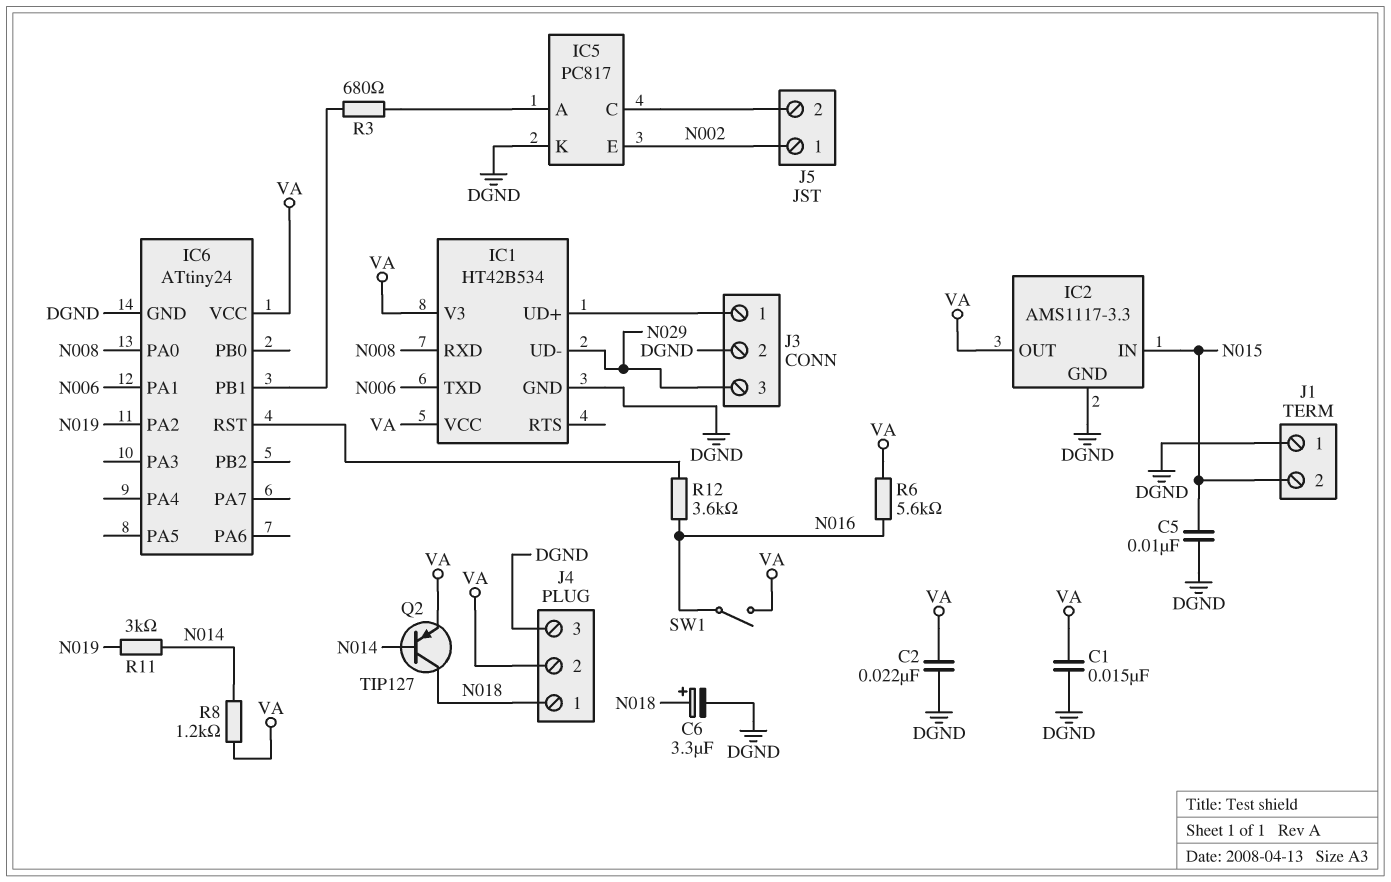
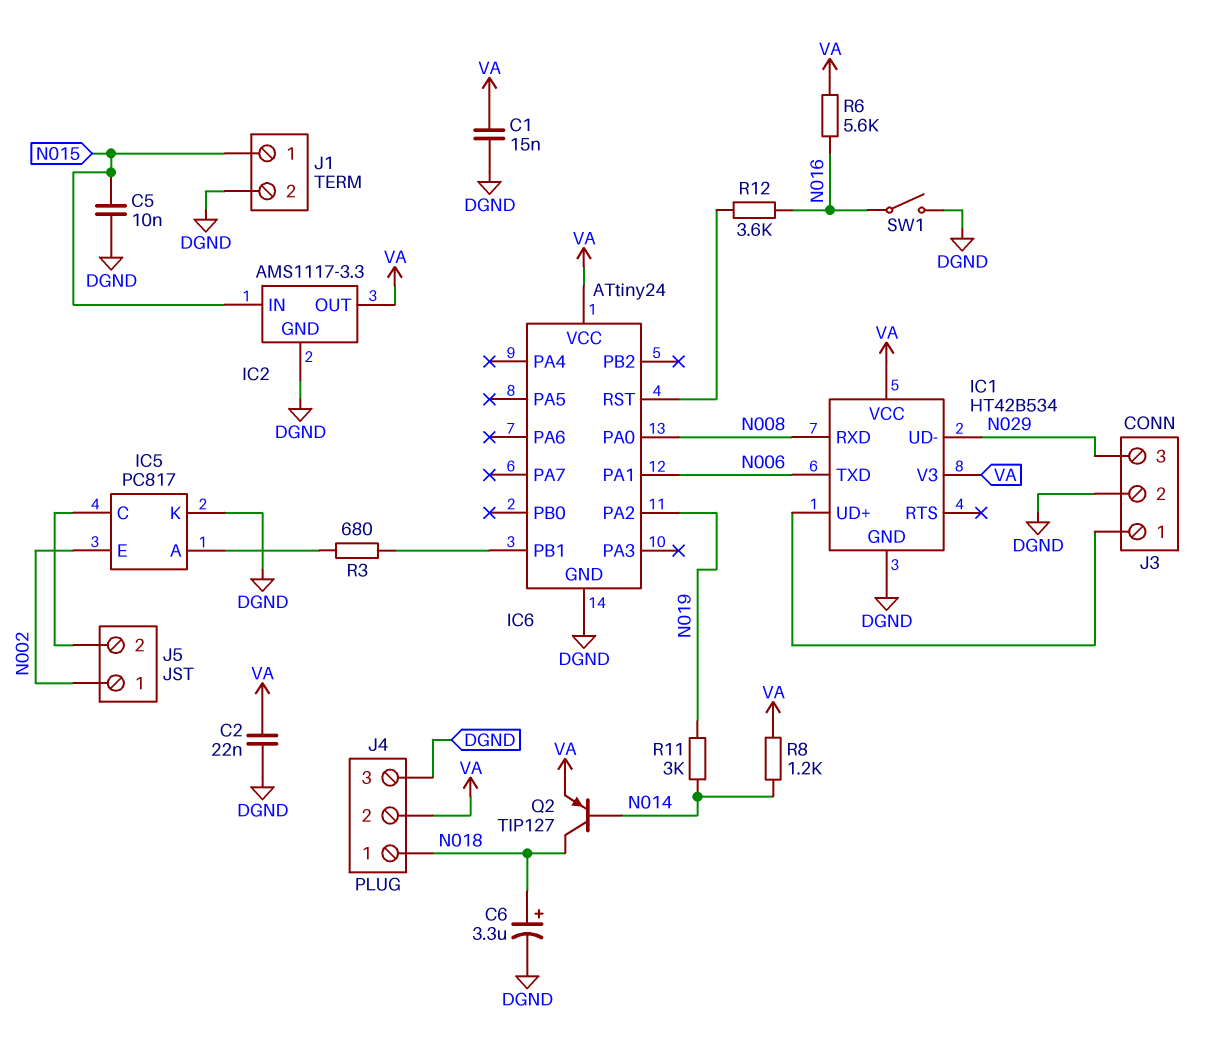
J1 pin 1: DGND -> N015
J1 pin 2: N015 -> DGND
SW1: switch (N016, VA) -> switch (DGND, N016)

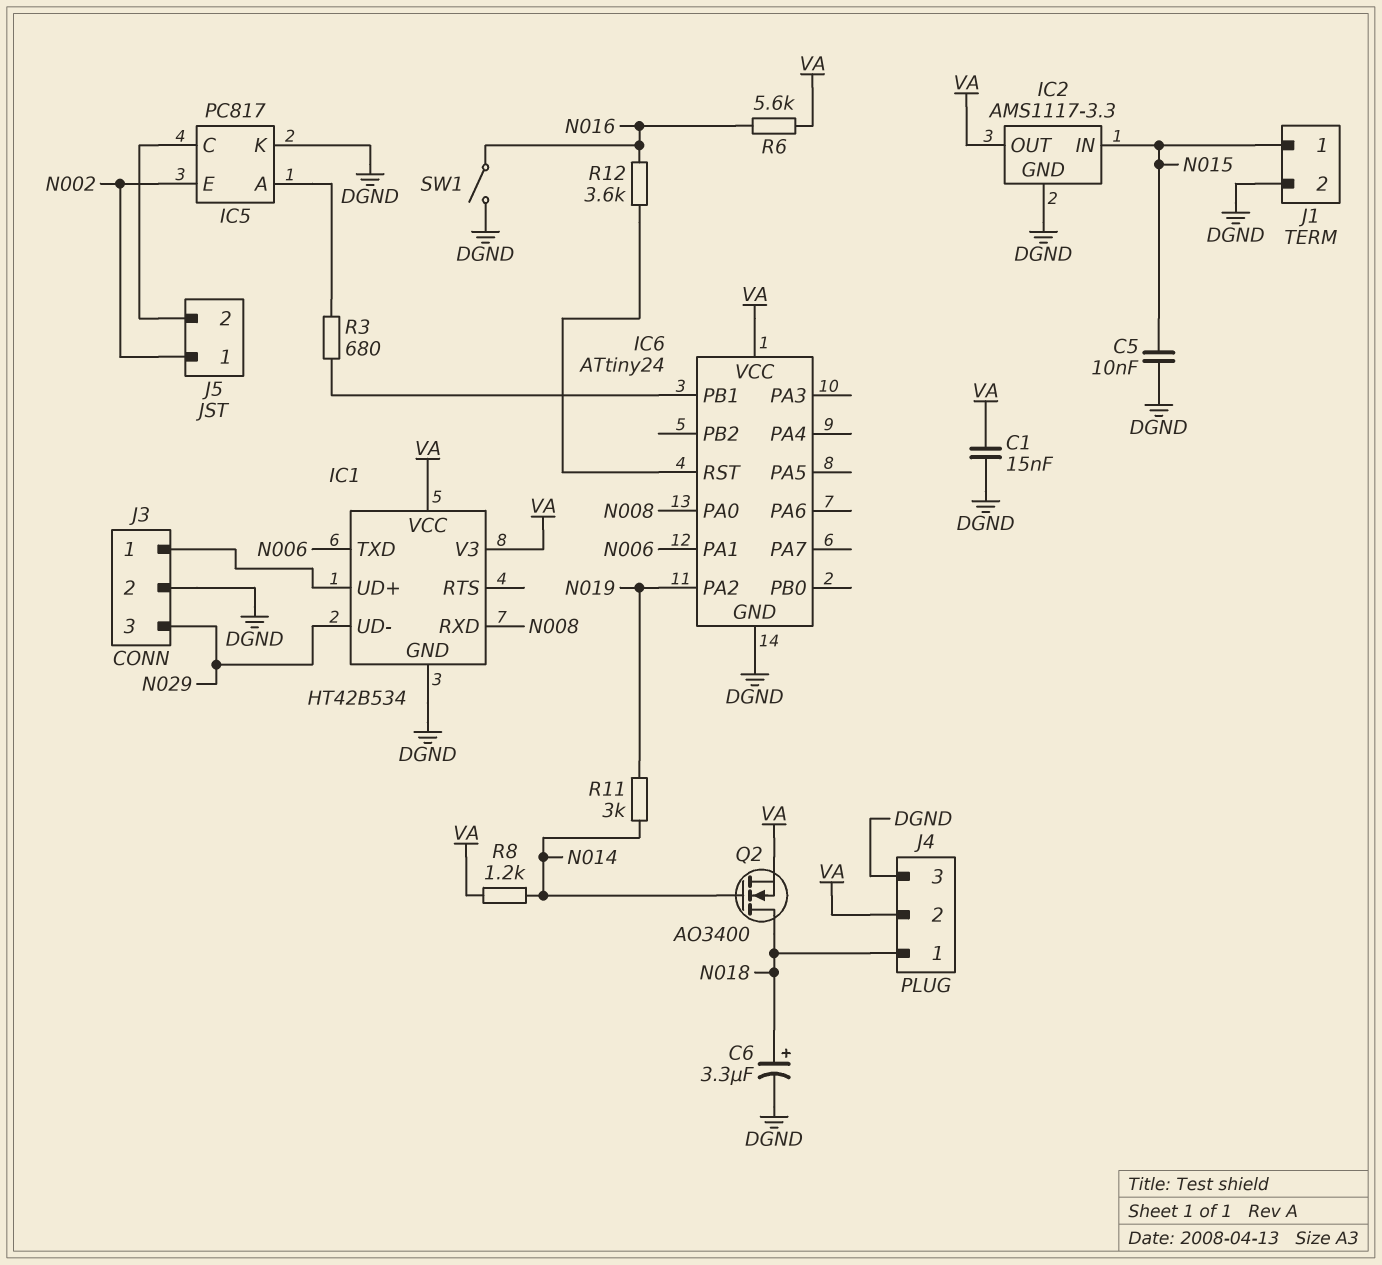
C2: 22nF (DGND, VA) -> none
Q2: PNP TIP127 (B N014, C N018, E VA) -> NMOS AO3400 (G N014, D N018, S VA)

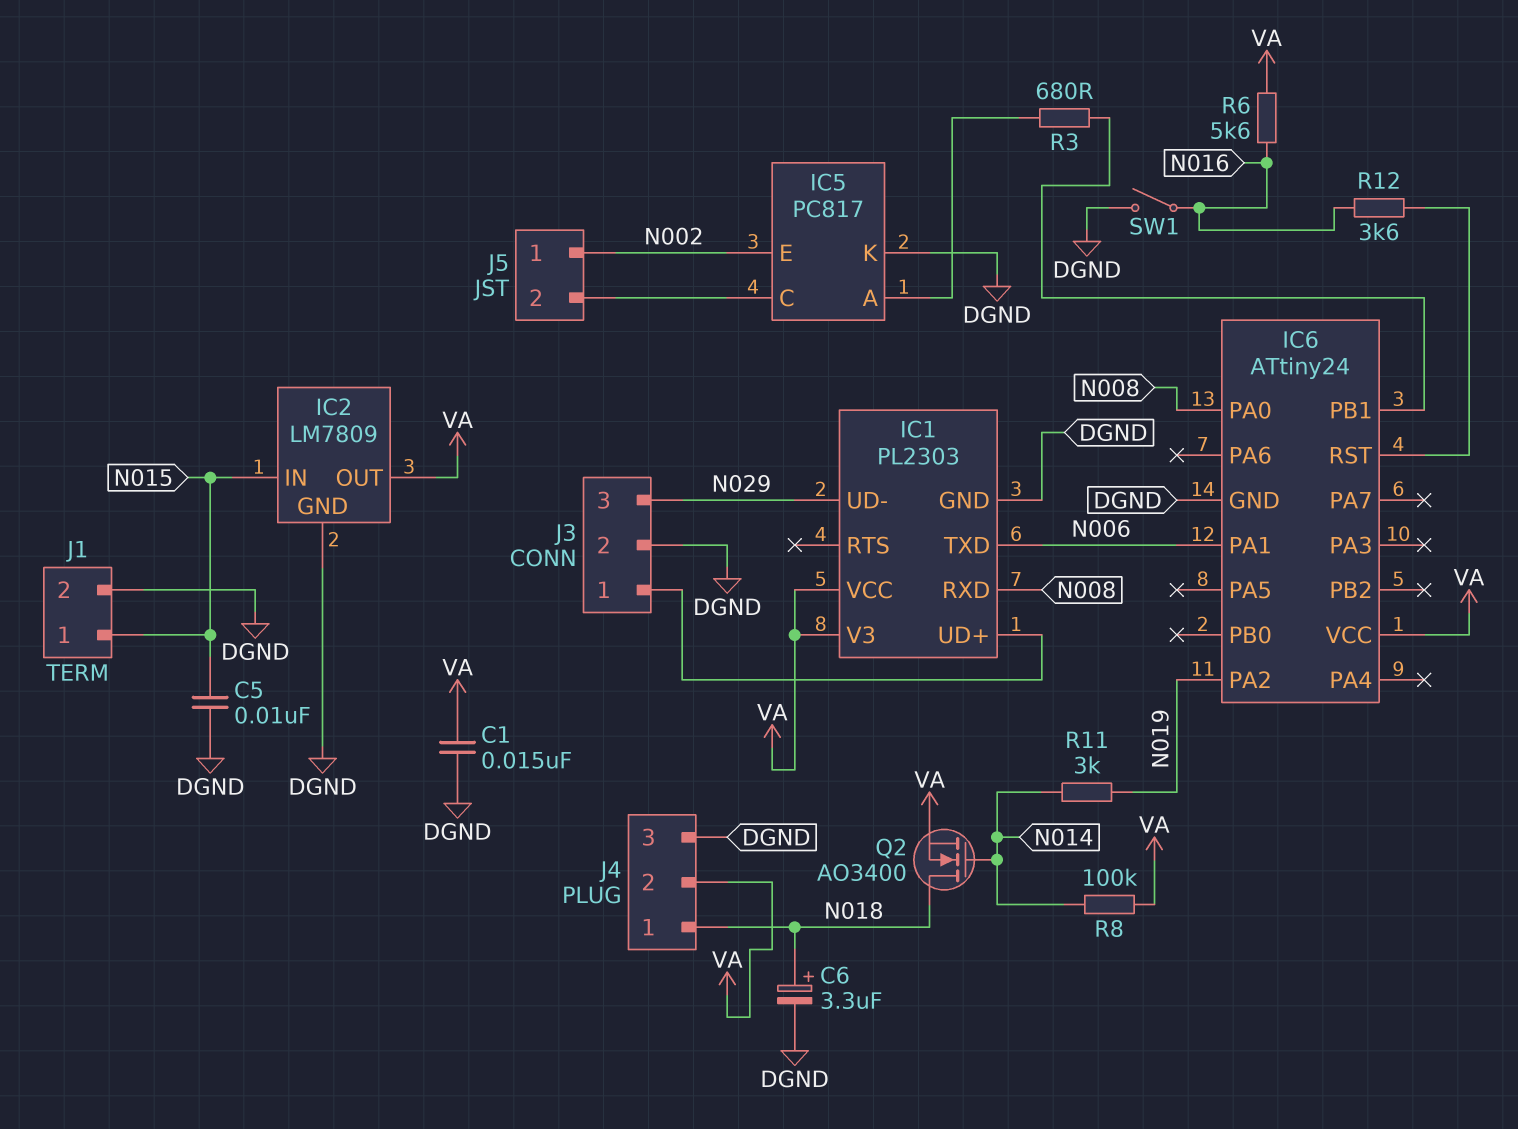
IC1: HT42B534 -> PL2303
IC2: AMS1117-3.3 -> LM7809
R8: 1.2k (N014, VA) -> 100k (N014, VA)

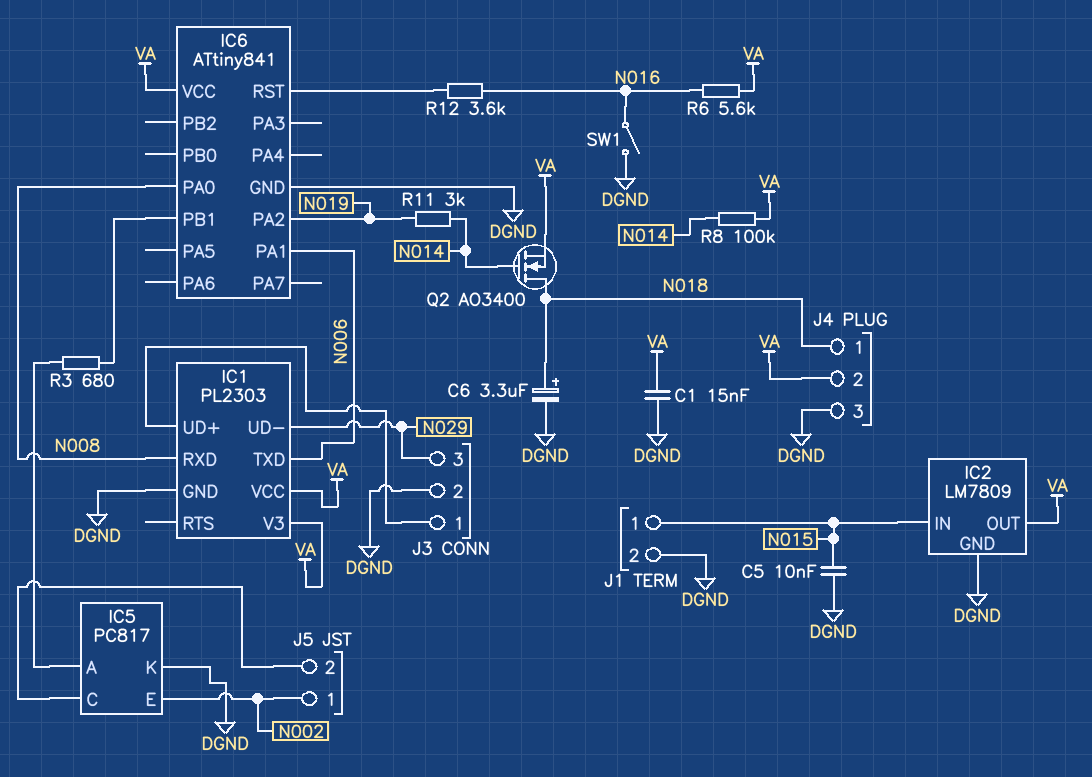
IC6: ATtiny24 -> ATtiny841

